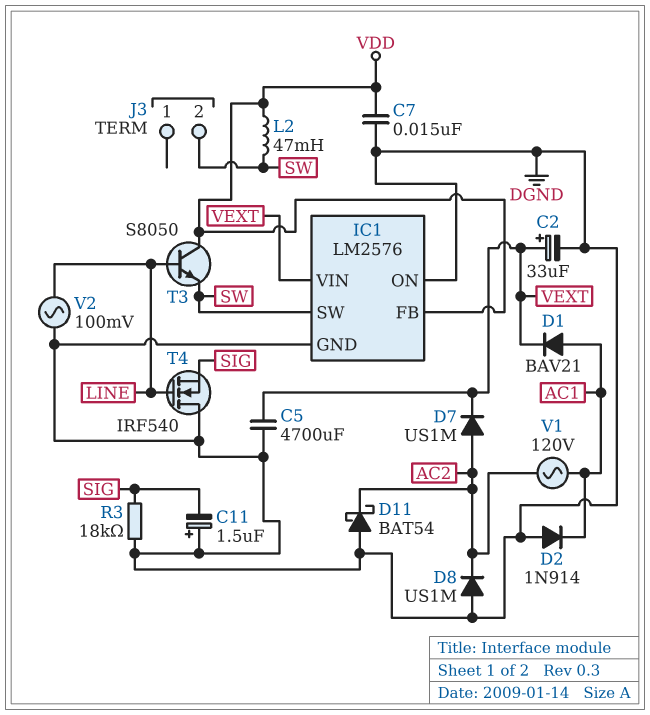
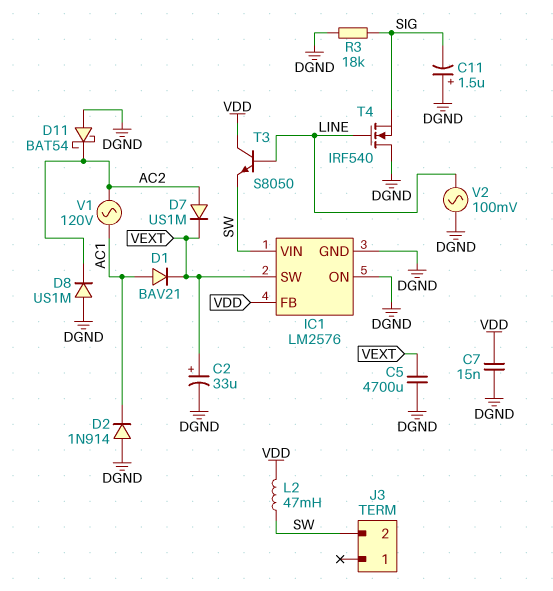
IC1 pin SW: SW -> VEXT
IC1 pin VIN: VEXT -> SW

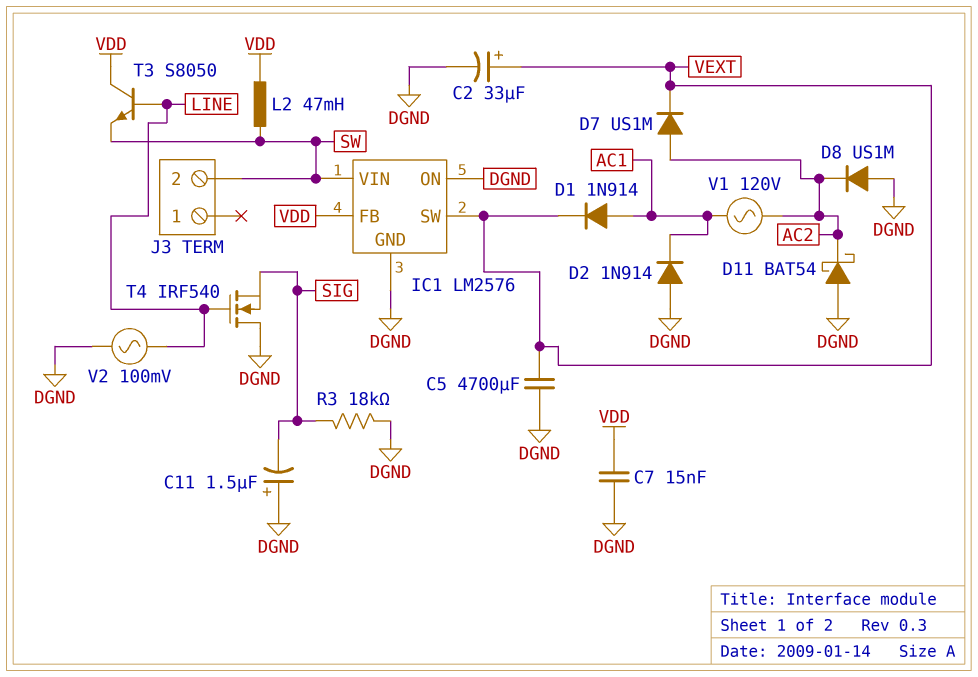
D1: diode BAV21 (A AC1, K VEXT) -> diode 1N914 (A AC1, K VEXT)

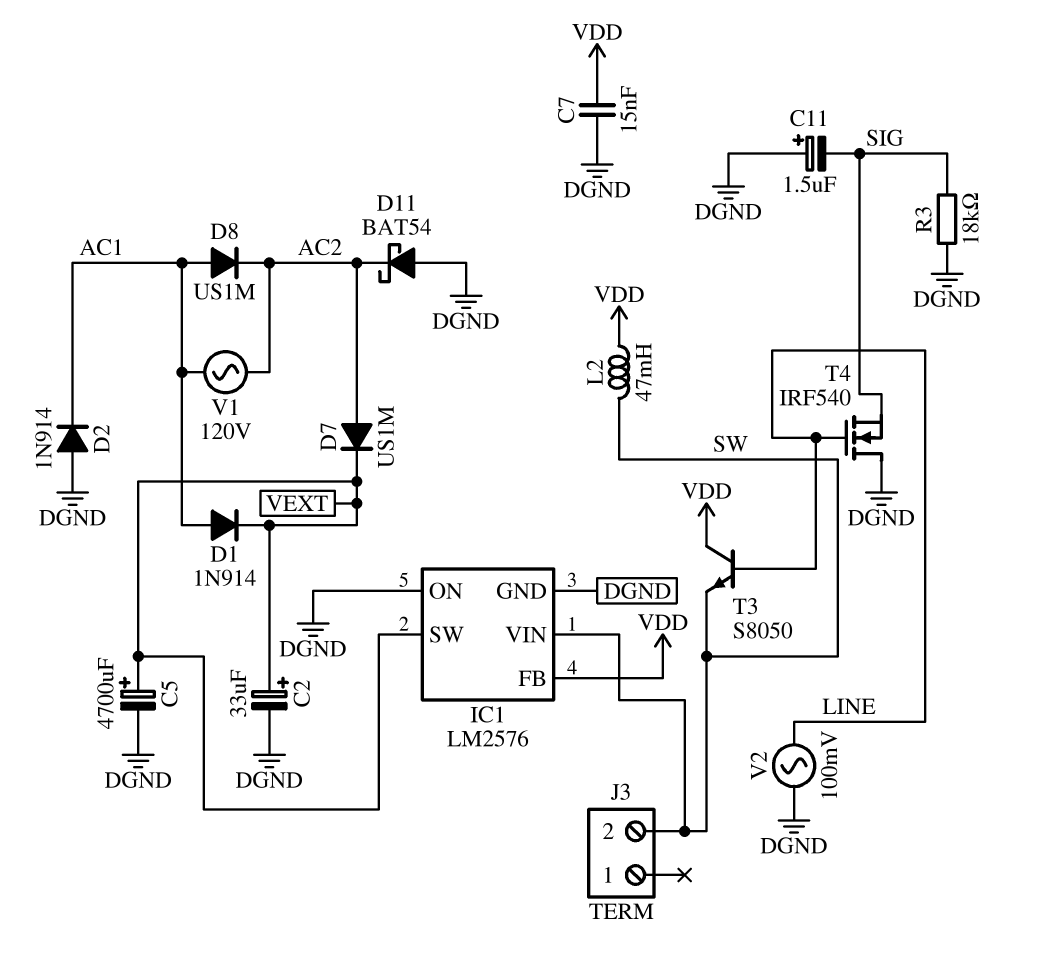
C5: 4700uF (DGND, VEXT) -> 4700uF (plus VEXT, minus DGND)
D8: diode US1M (A DGND, K AC2) -> diode US1M (A AC1, K AC2)

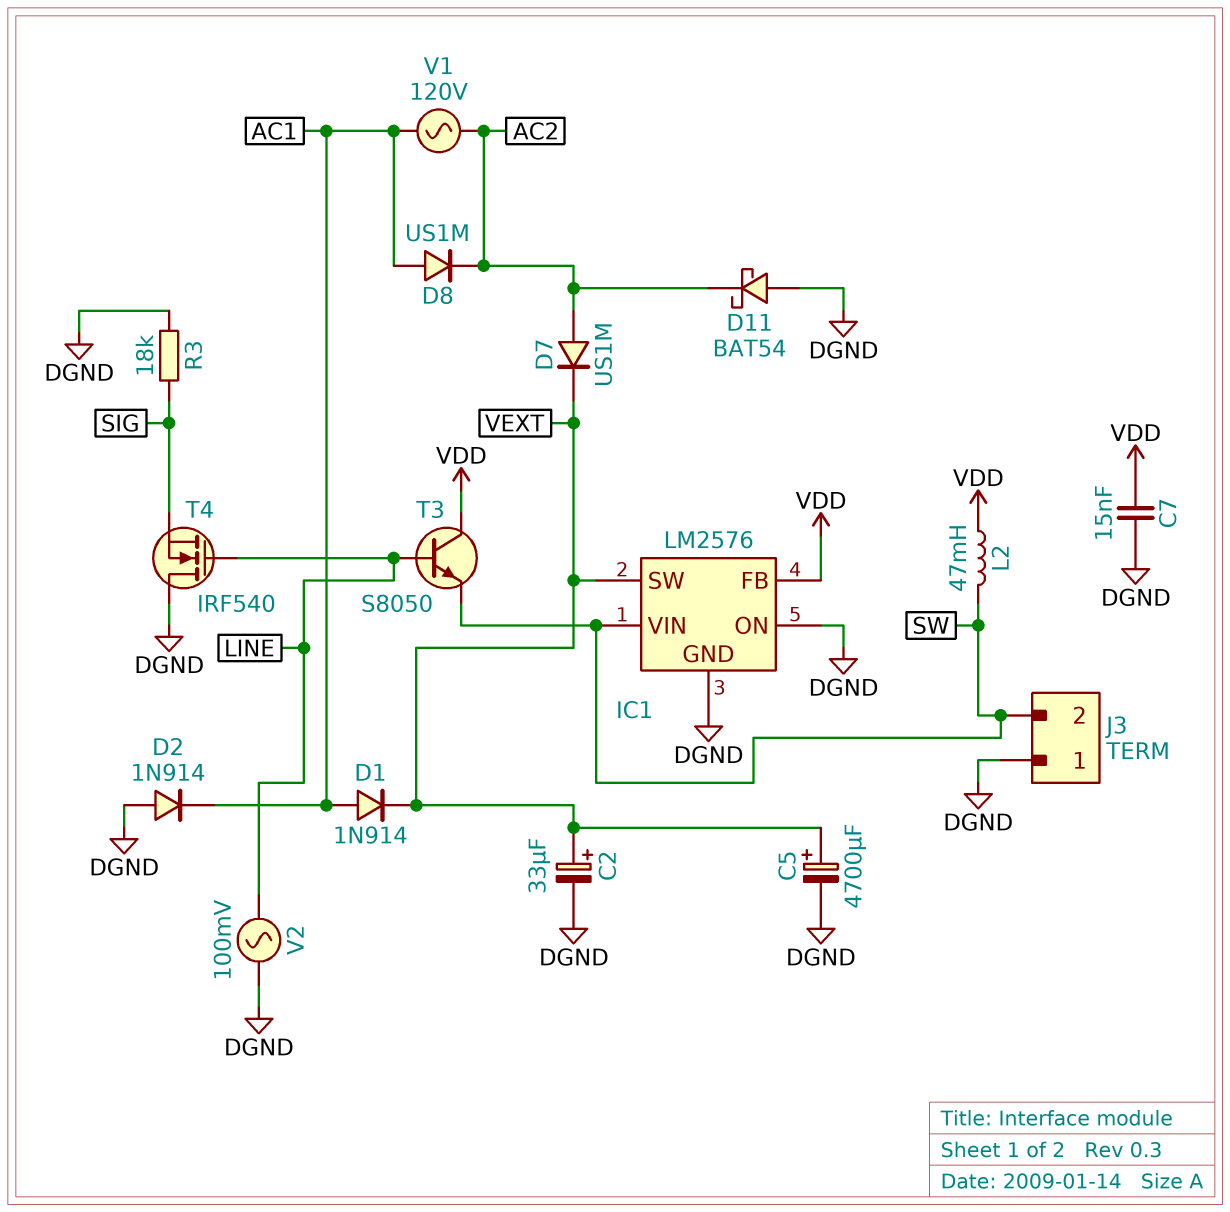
C11: 1.5uF (plus DGND, minus SIG) -> none
J3 pin 1: none -> DGND

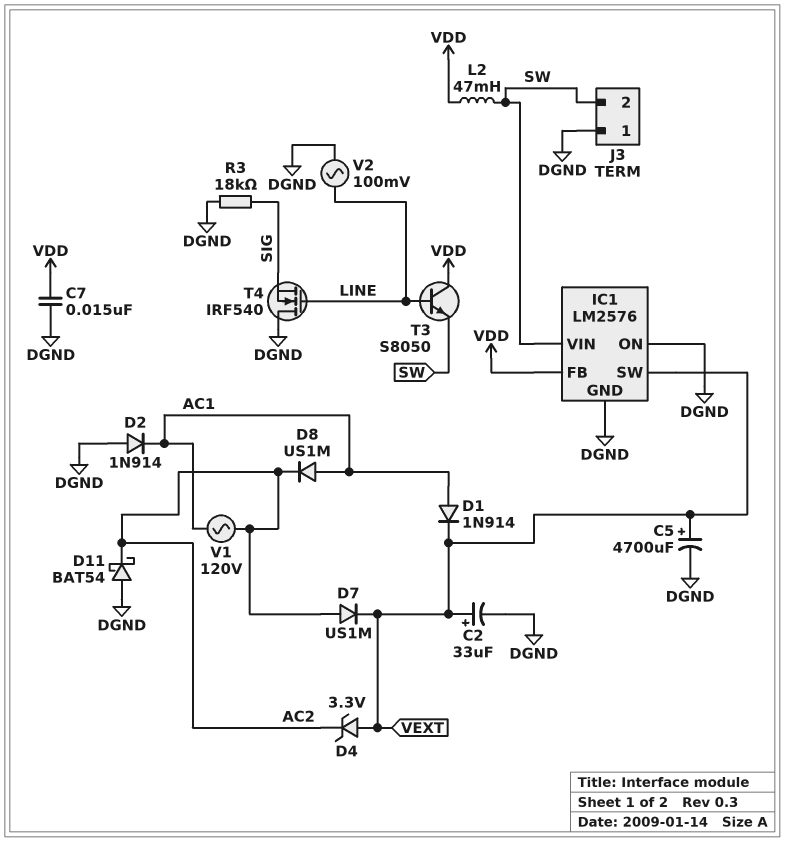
D4: none -> zener 3.3V (A VEXT, K AC2)

